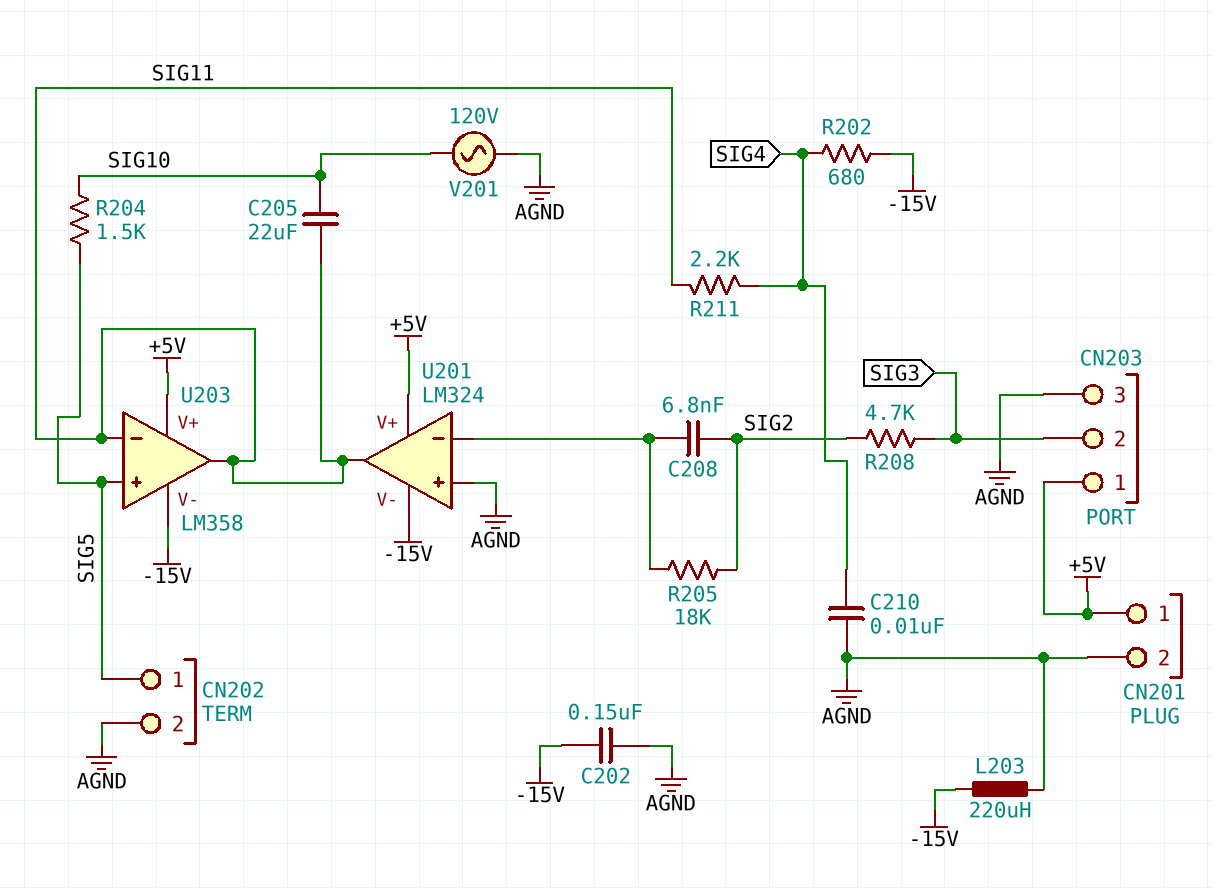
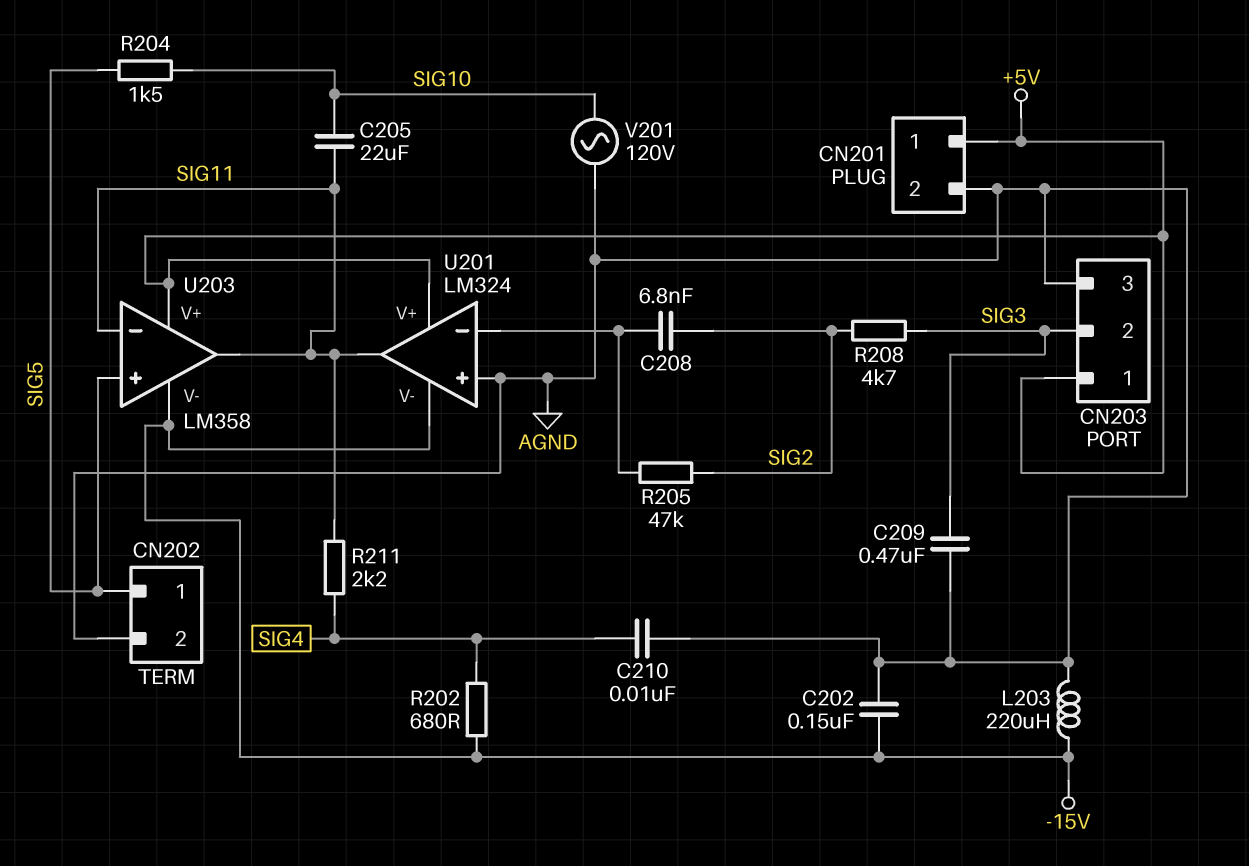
C209: none -> 470nF (AGND, SIG3)
R205: 18k (SIG2, U201/in-) -> 47k (SIG2, U201/in-)

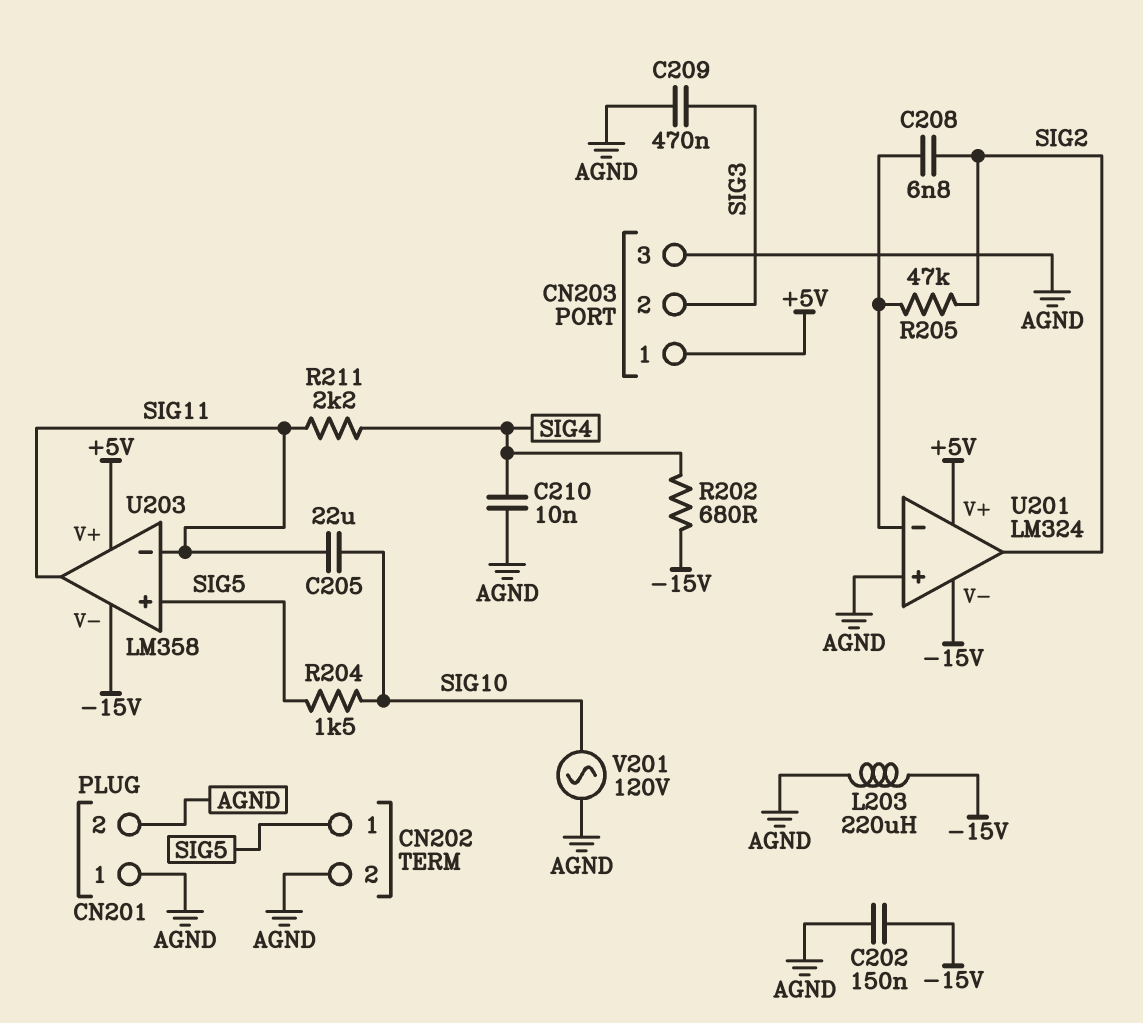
CN201 pin 1: +5V -> AGND
R208: 4.7k (SIG2, SIG3) -> none
U201 pin out: SIG11 -> SIG2

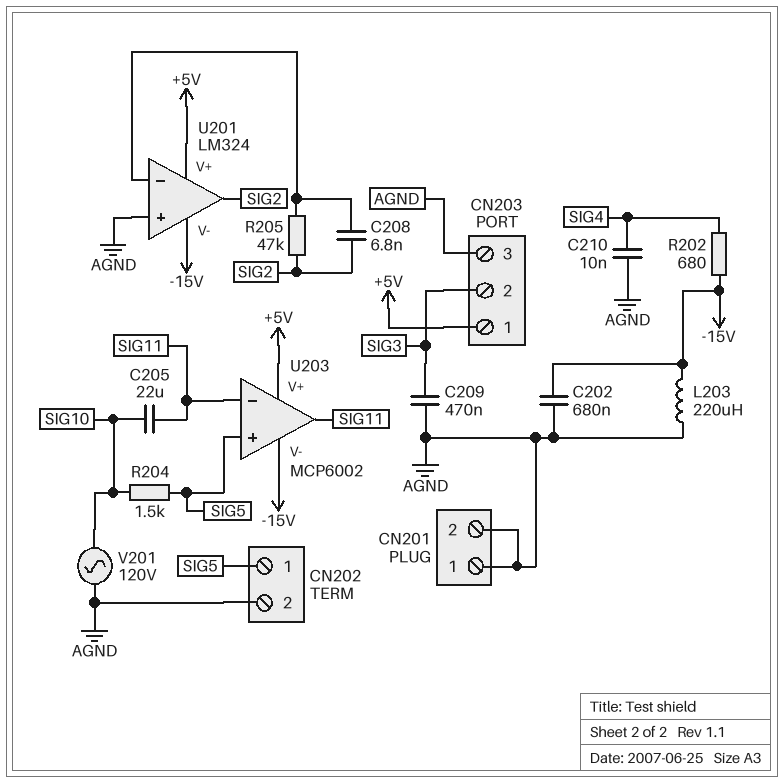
C202: 150nF (-15V, AGND) -> 680nF (-15V, AGND)
R211: 2.2k (SIG4, SIG11) -> none
U203: LM358 -> MCP6002

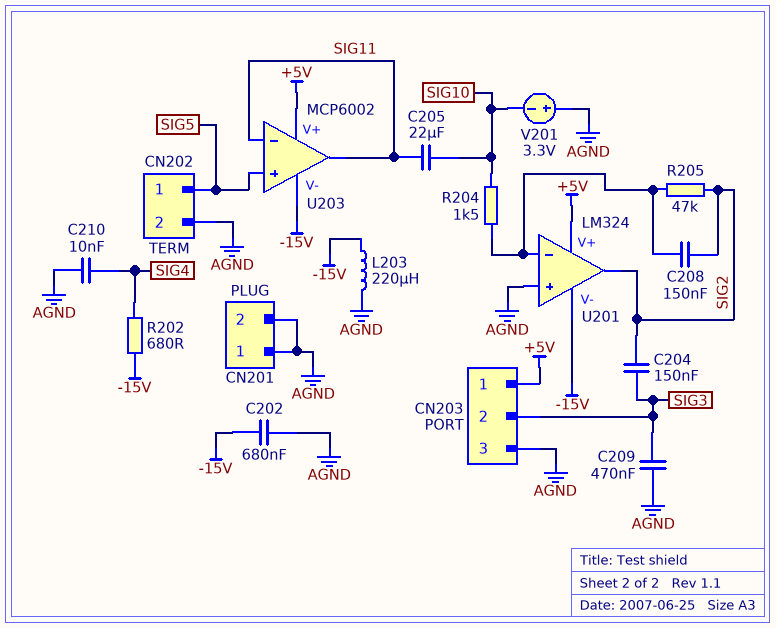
C204: none -> 150nF (SIG2, SIG3)
C208: 6.8nF (SIG2, U201/in-) -> 150nF (SIG2, U201/in-)
R204: 1.5k (SIG5, SIG10) -> 1.5k (SIG10, U201/in-)
V201: AC 120V (AGND, SIG10) -> 3.3V (plus AGND, minus SIG10)

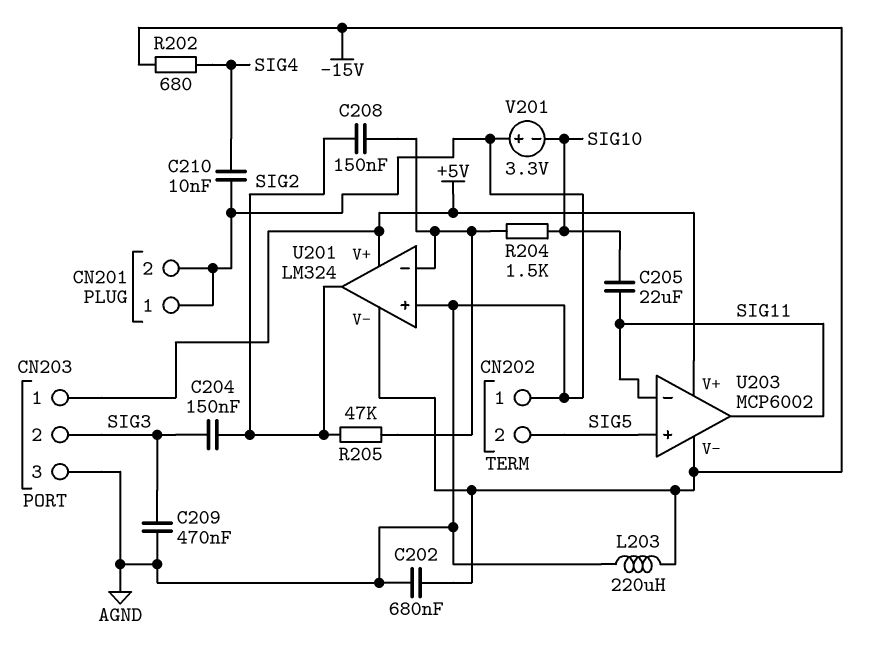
CN202 pin 1: SIG5 -> AGND
CN202 pin 2: AGND -> SIG5

